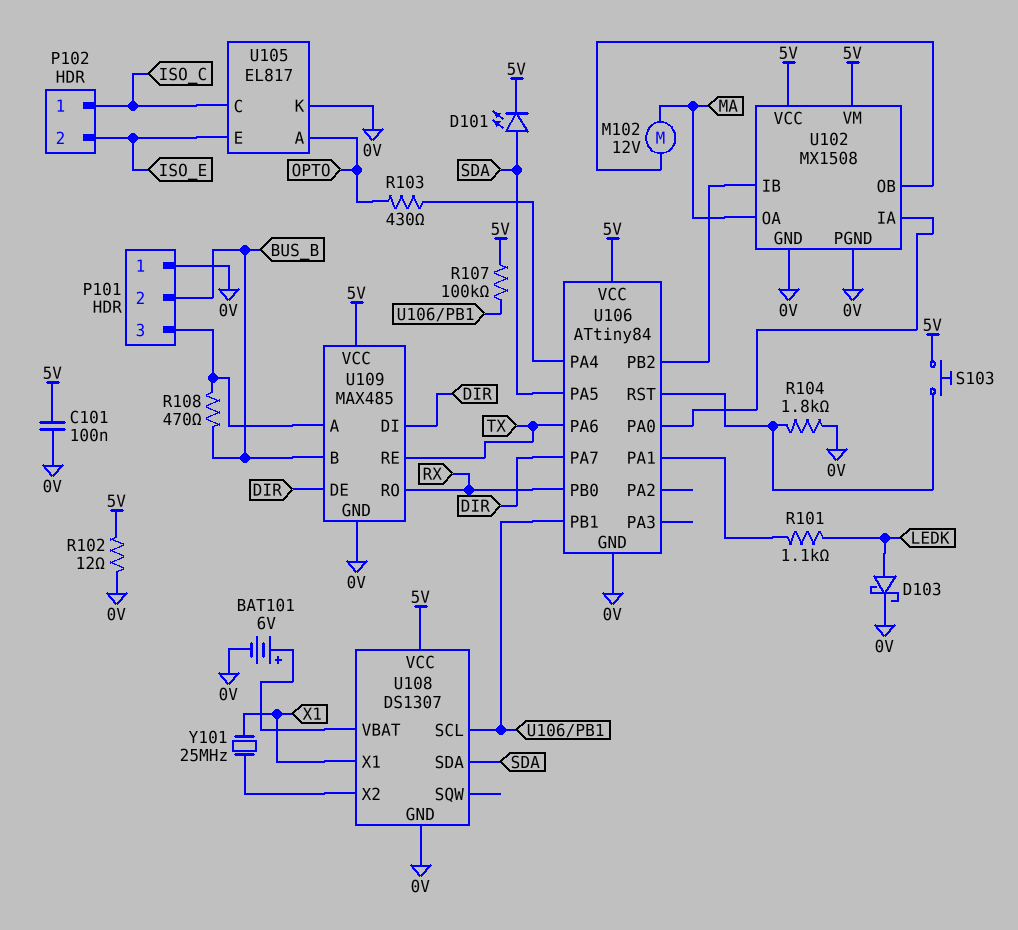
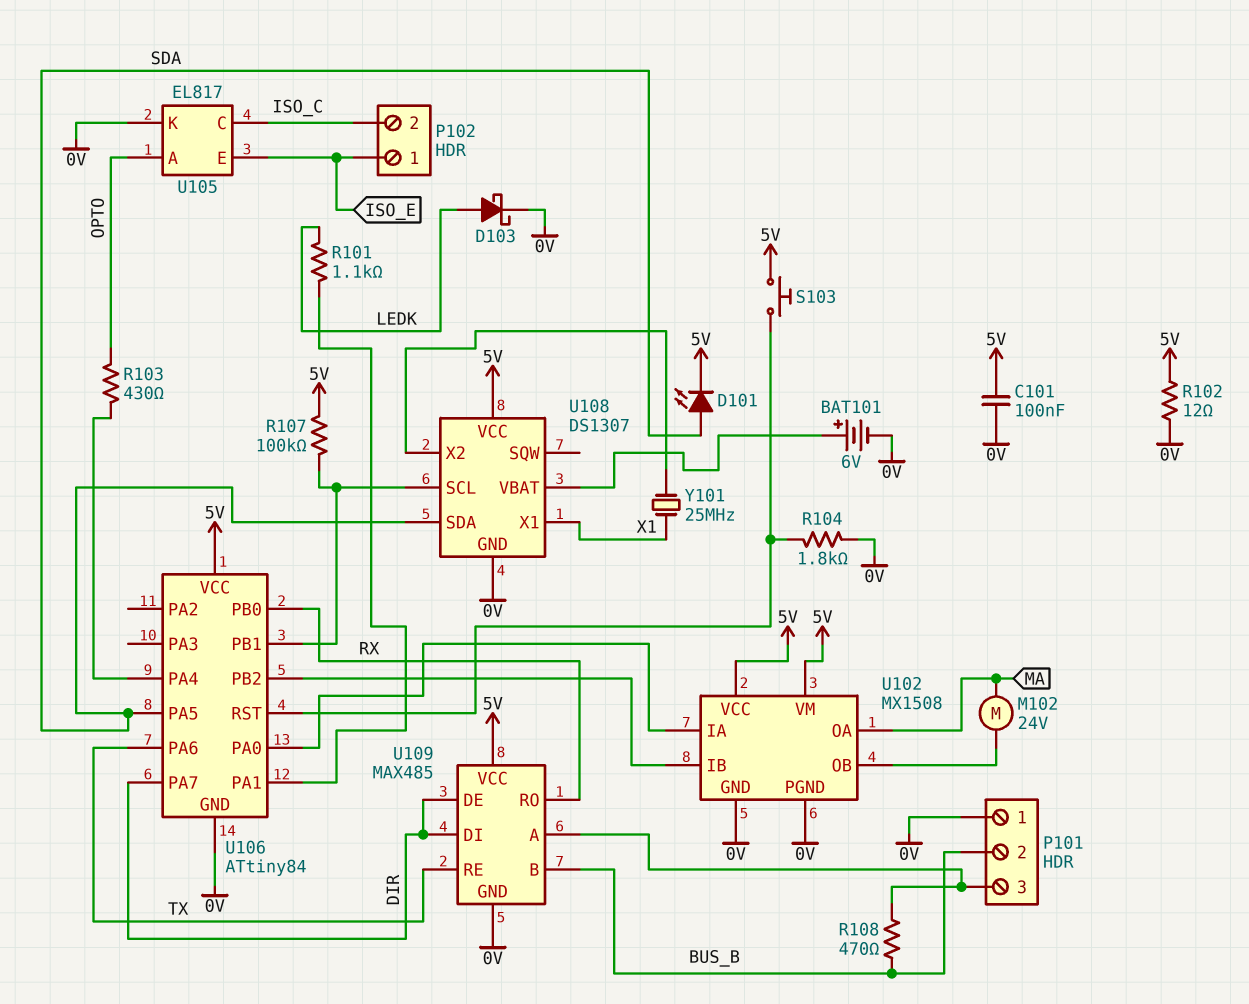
M102: motor 12V (MA, U102/OB) -> motor 24V (MA, U102/OB)
P102 pin 1: ISO_C -> ISO_E
P102 pin 2: ISO_E -> ISO_C

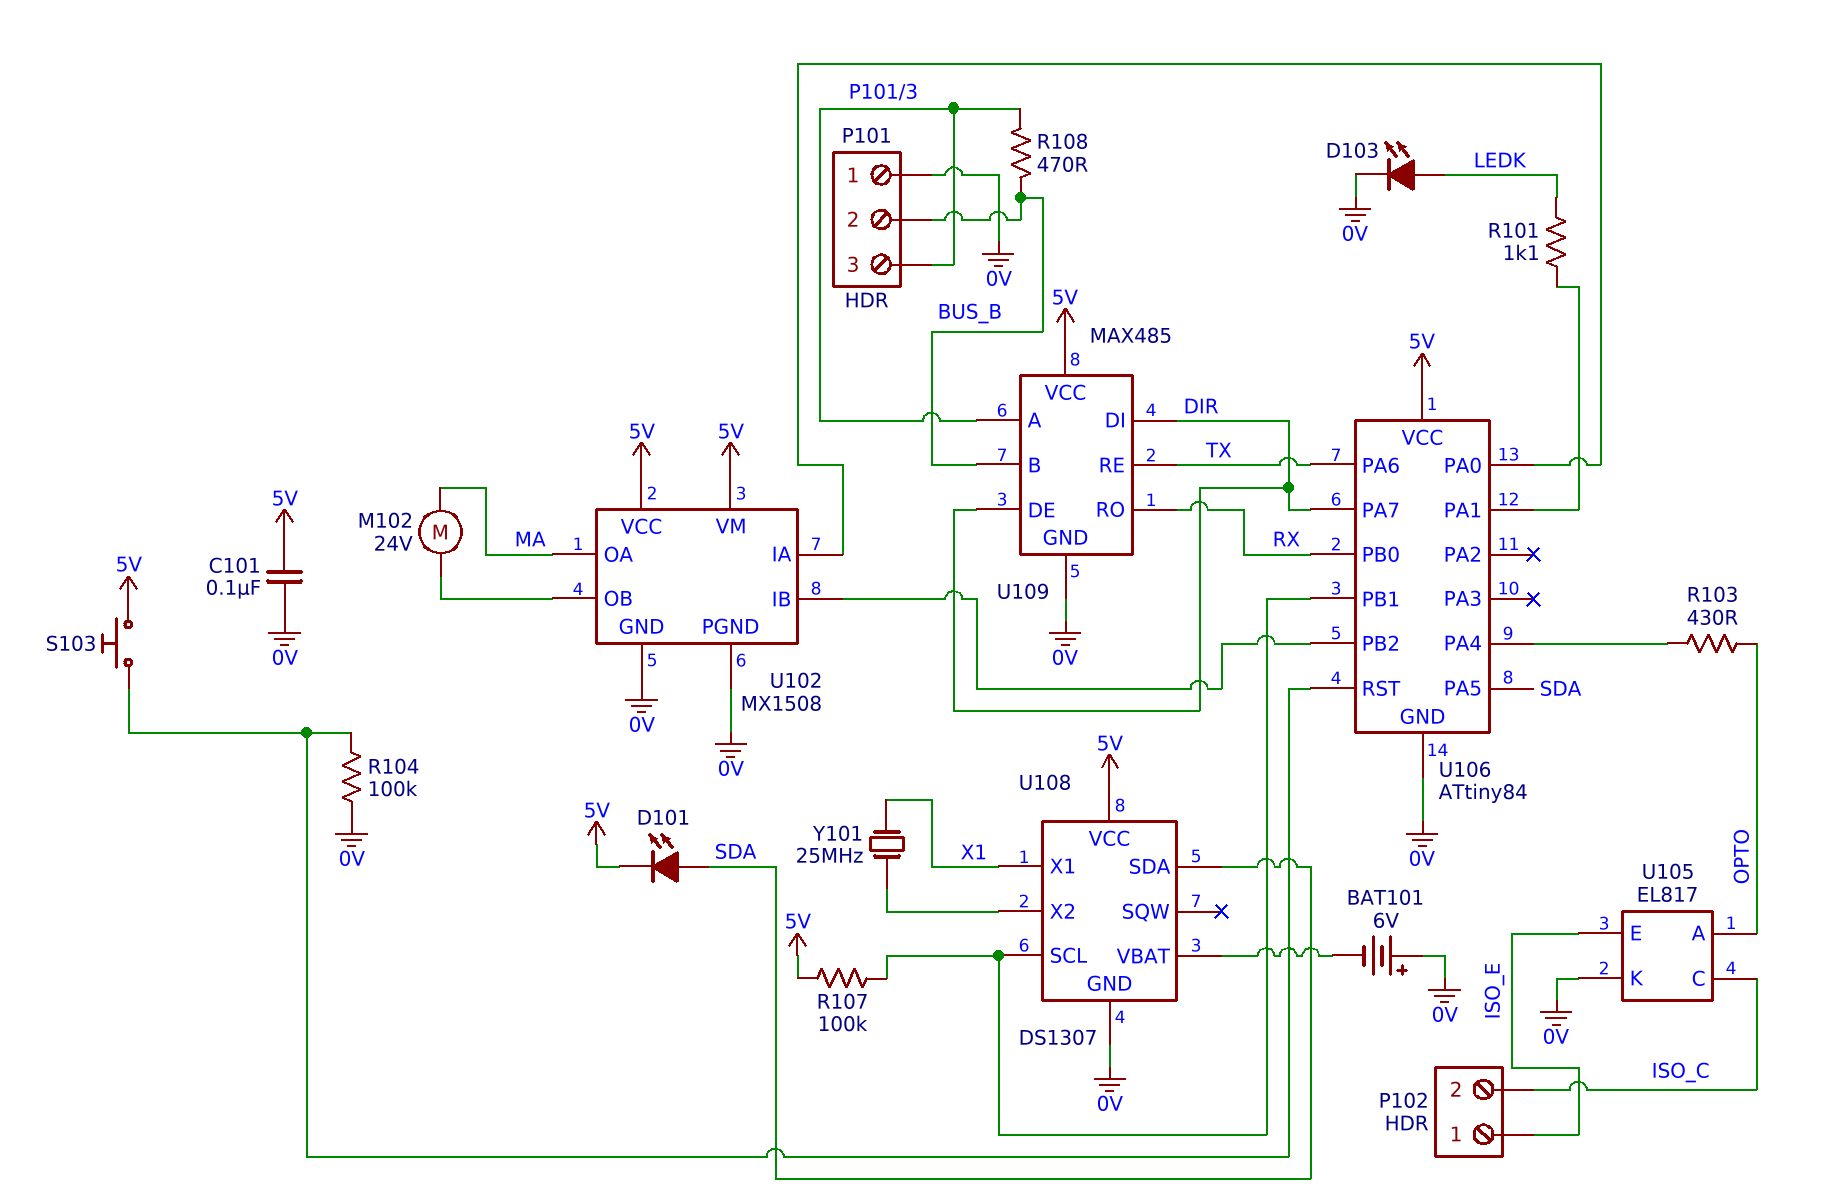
BAT101: 6V (plus U108/VBAT, minus 0V) -> 6V (plus 0V, minus U108/VBAT)
D103: schottky (A LEDK, K 0V) -> LED (A LEDK, K 0V)
R102: 12 (0V, 5V) -> none
R104: 1.8k (0V, U106/RST) -> 100k (0V, U106/RST)

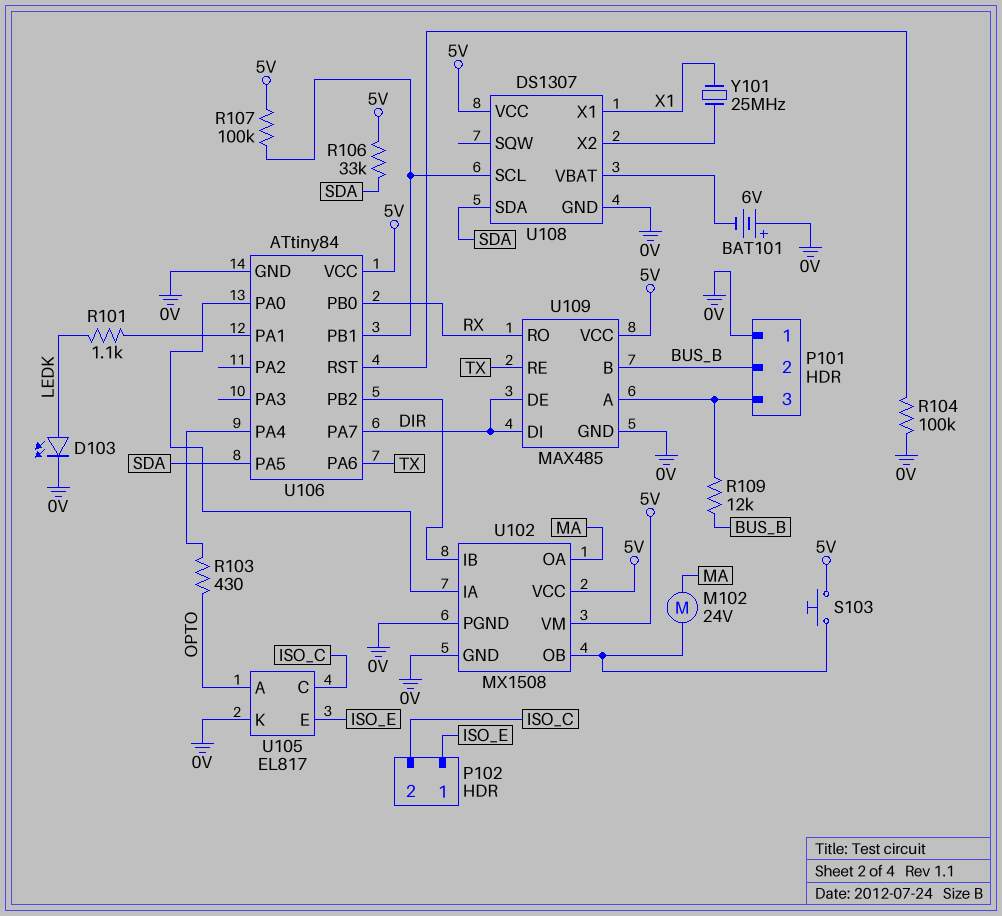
C101: 100nF (0V, 5V) -> none
D101: LED (A SDA, K 5V) -> none
R106: none -> 33k (5V, SDA)
R108: 470 (BUS_B, P101/3) -> none
R109: none -> 12k (BUS_B, P101/3)
S103: button (5V, U106/RST) -> button (5V, U102/OB)

